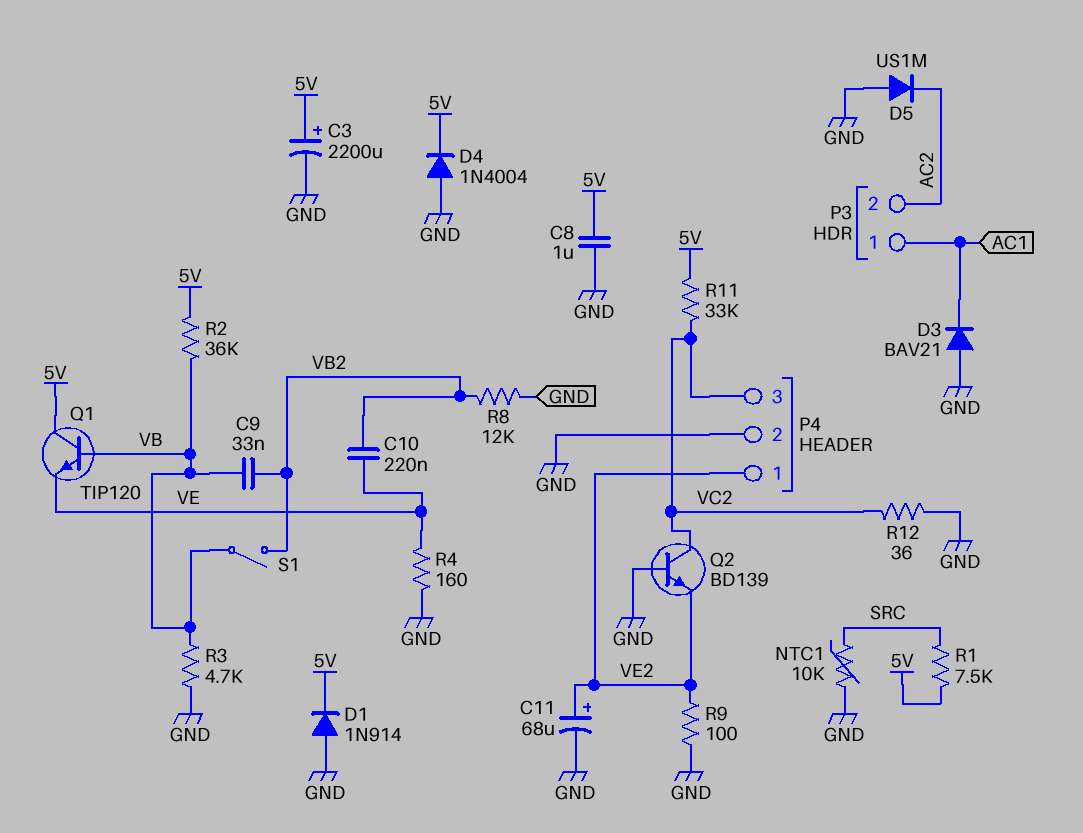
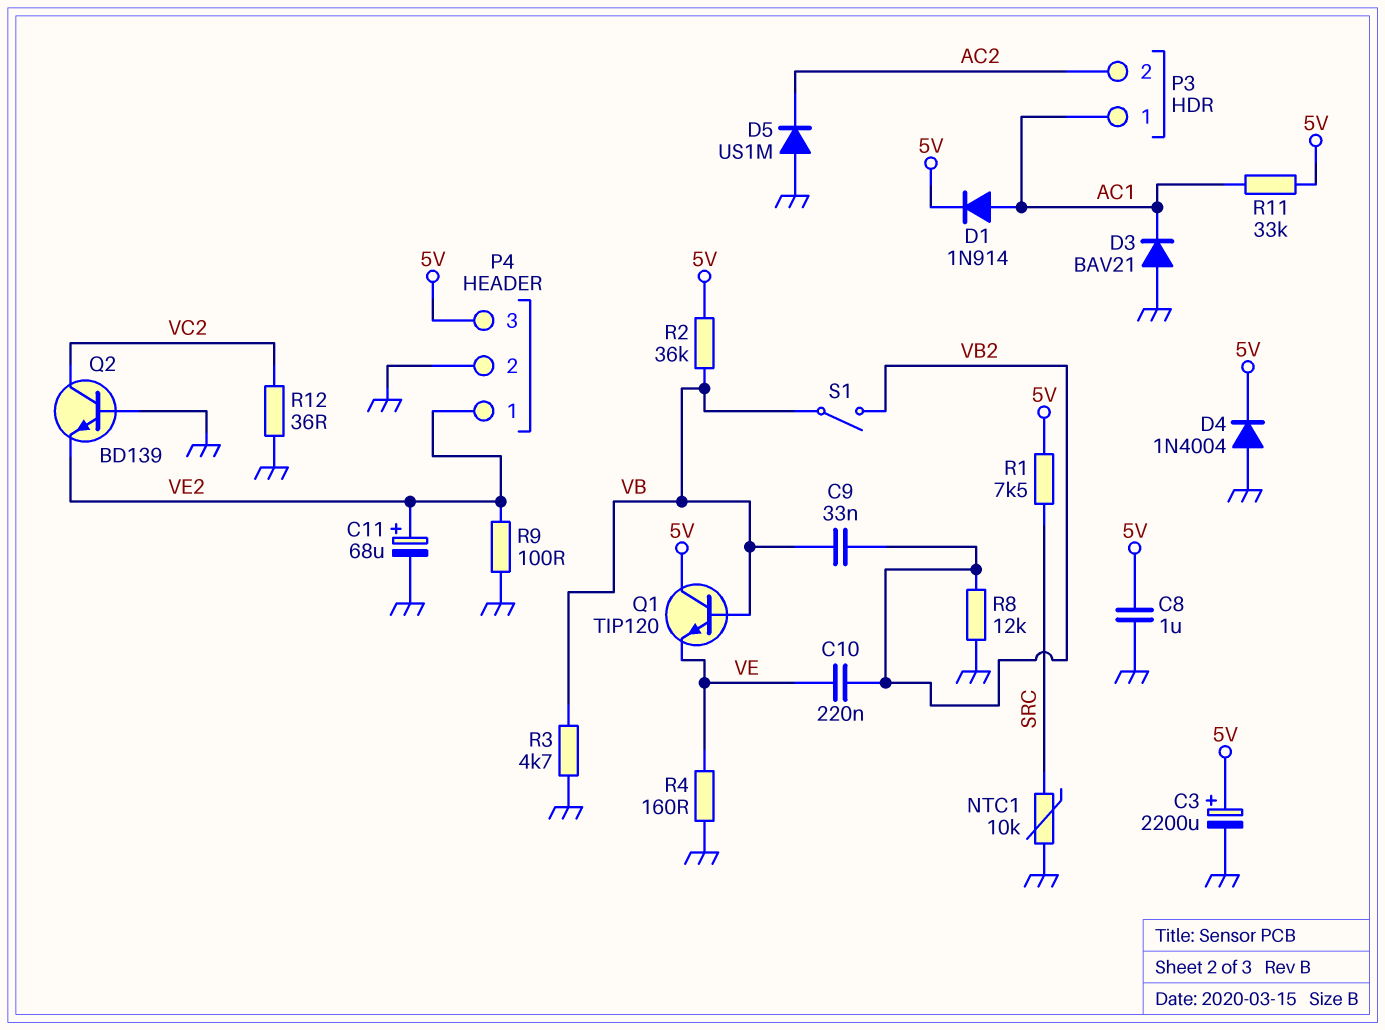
D1: diode 1N914 (A GND, K 5V) -> diode 1N914 (A AC1, K 5V)
P4 pin 3: VC2 -> 5V
R11: 33k (5V, VC2) -> 33k (5V, AC1)

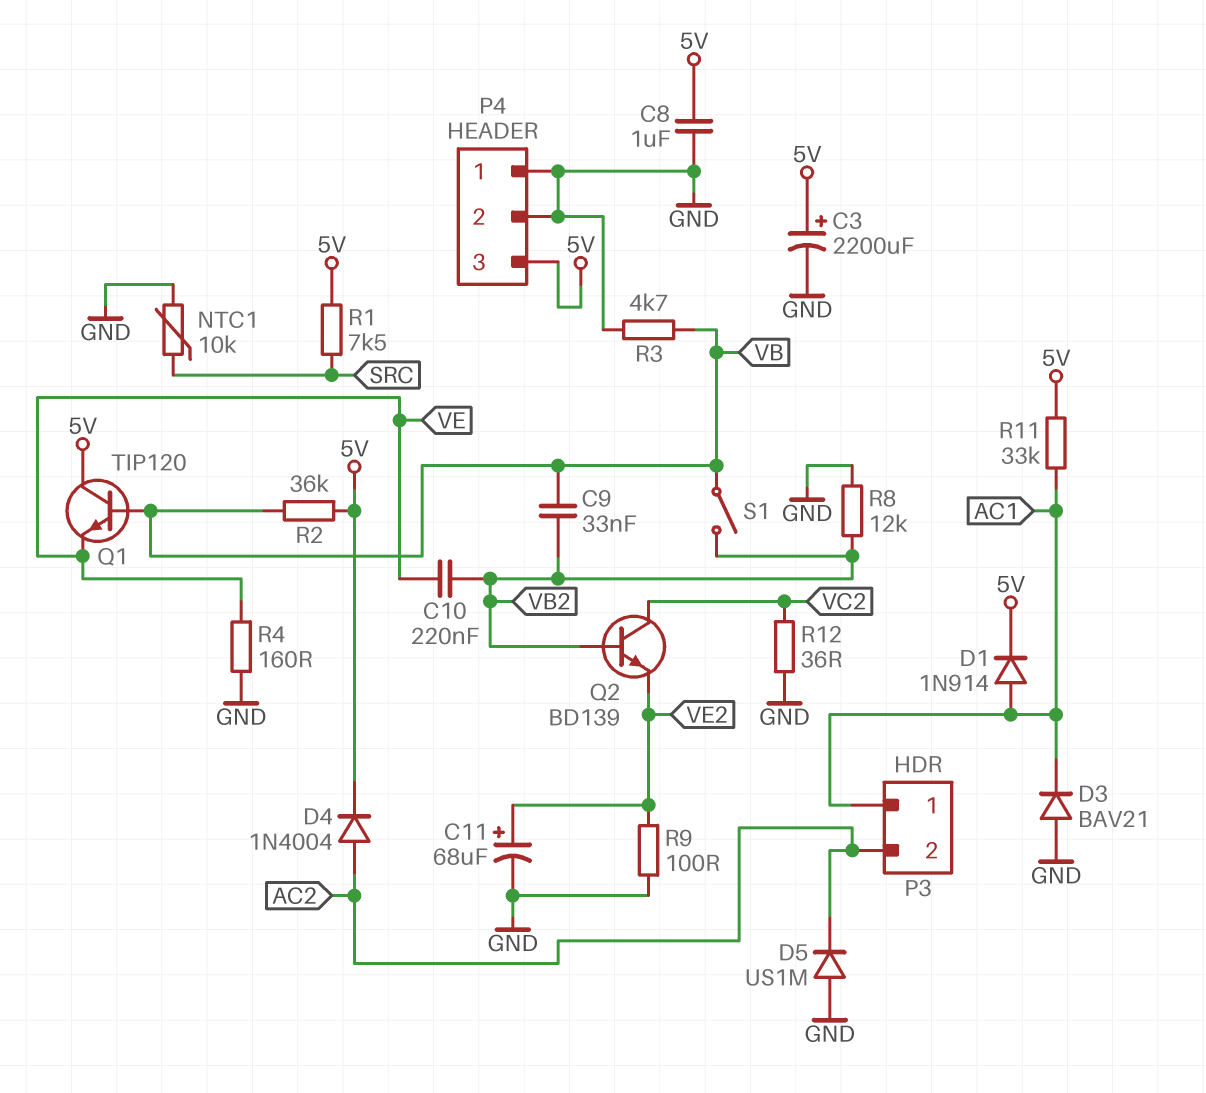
D4: diode 1N4004 (A GND, K 5V) -> diode 1N4004 (A AC2, K 5V)
P4 pin 1: VE2 -> GND
Q2: NPN BD139 (B GND, C VC2, E VE2) -> NPN BD139 (B VB2, C VC2, E VE2)

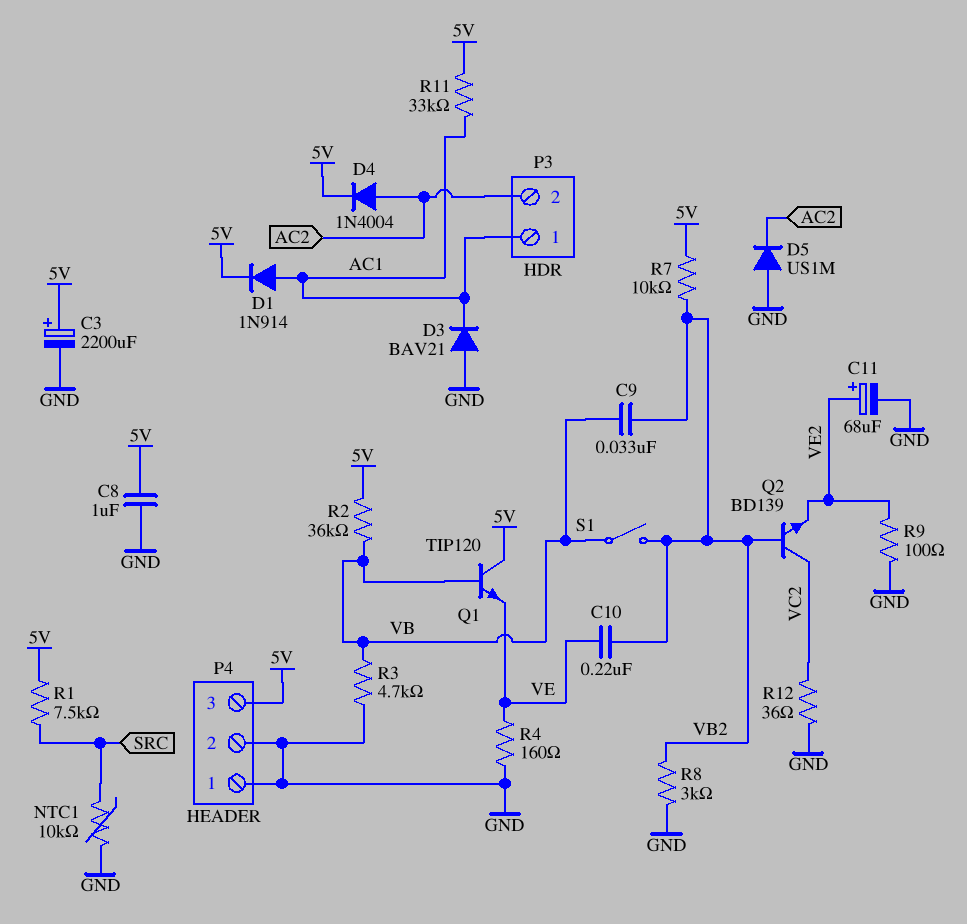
R7: none -> 10k (5V, VB2)
R8: 12k (GND, VB2) -> 3k (GND, VB2)

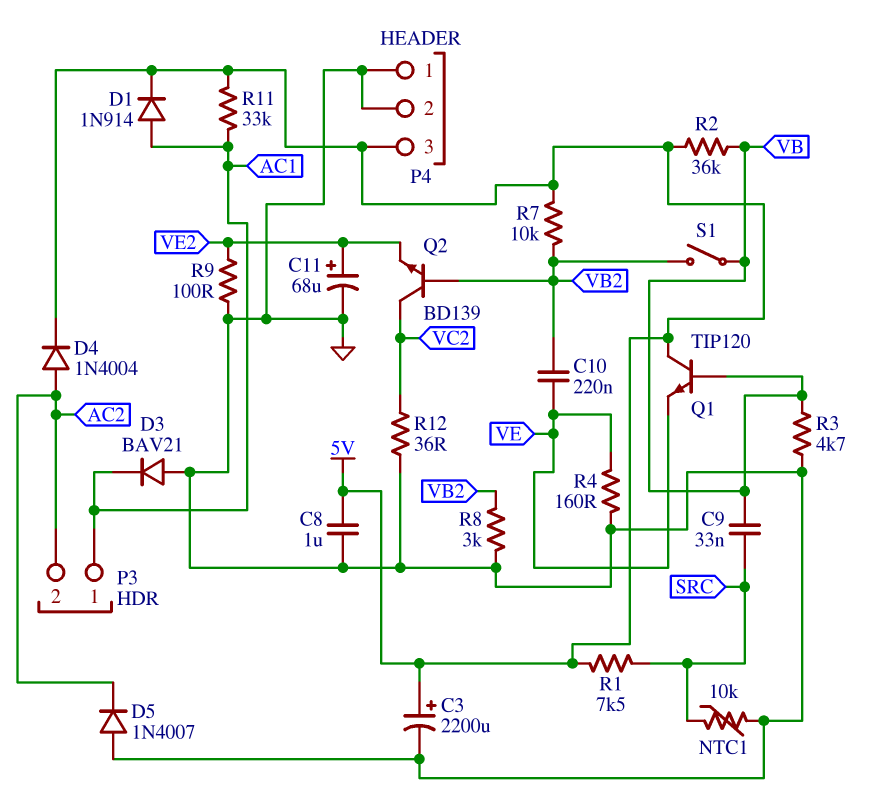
C9: 33nF (VB, VB2) -> 33nF (SRC, VB)
D5: diode US1M (A GND, K AC2) -> diode 1N4007 (A GND, K AC2)

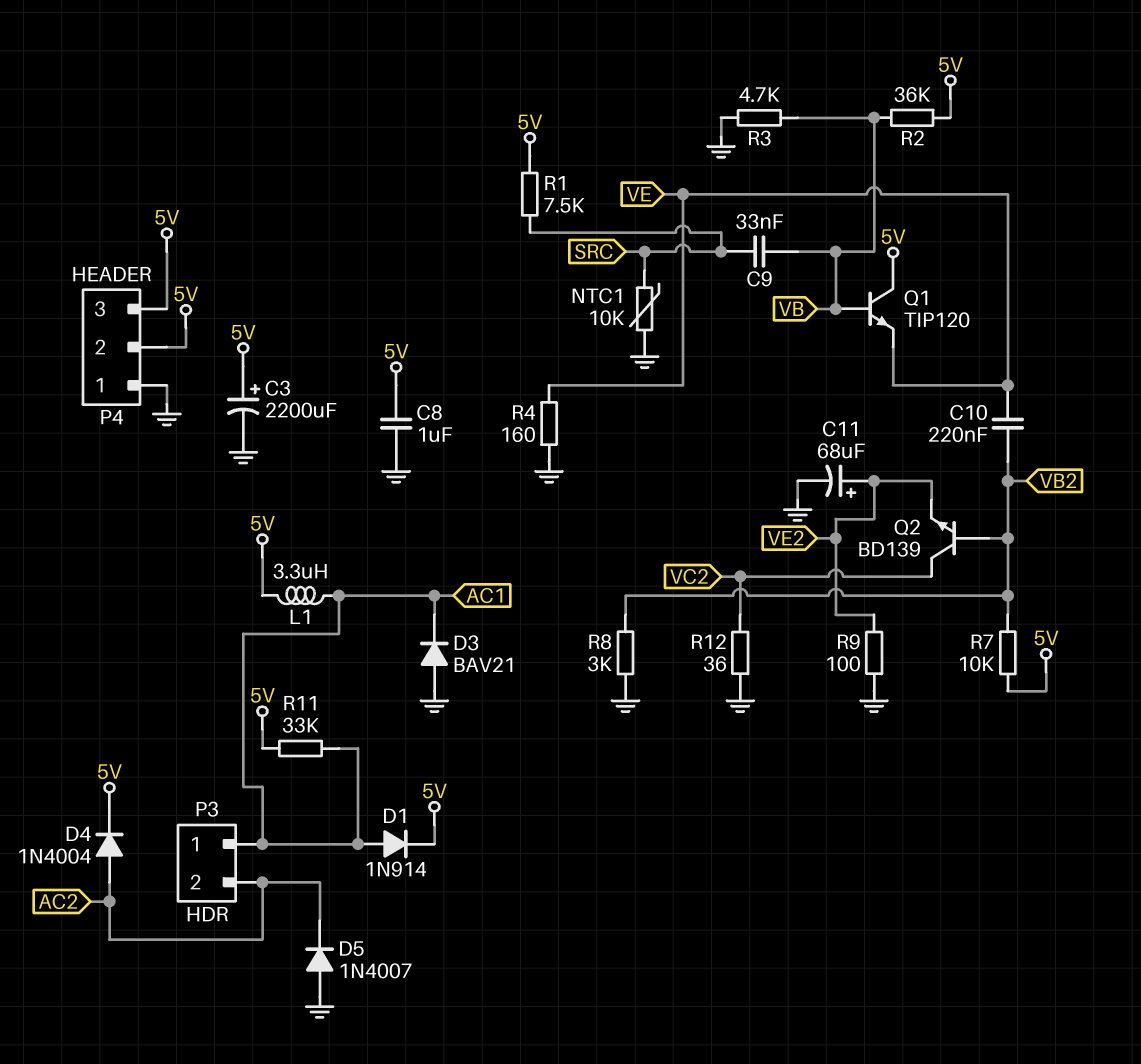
L1: none -> 3.3uH (5V, AC1)
P4 pin 2: GND -> 5V
S1: switch (VB, VB2) -> none

